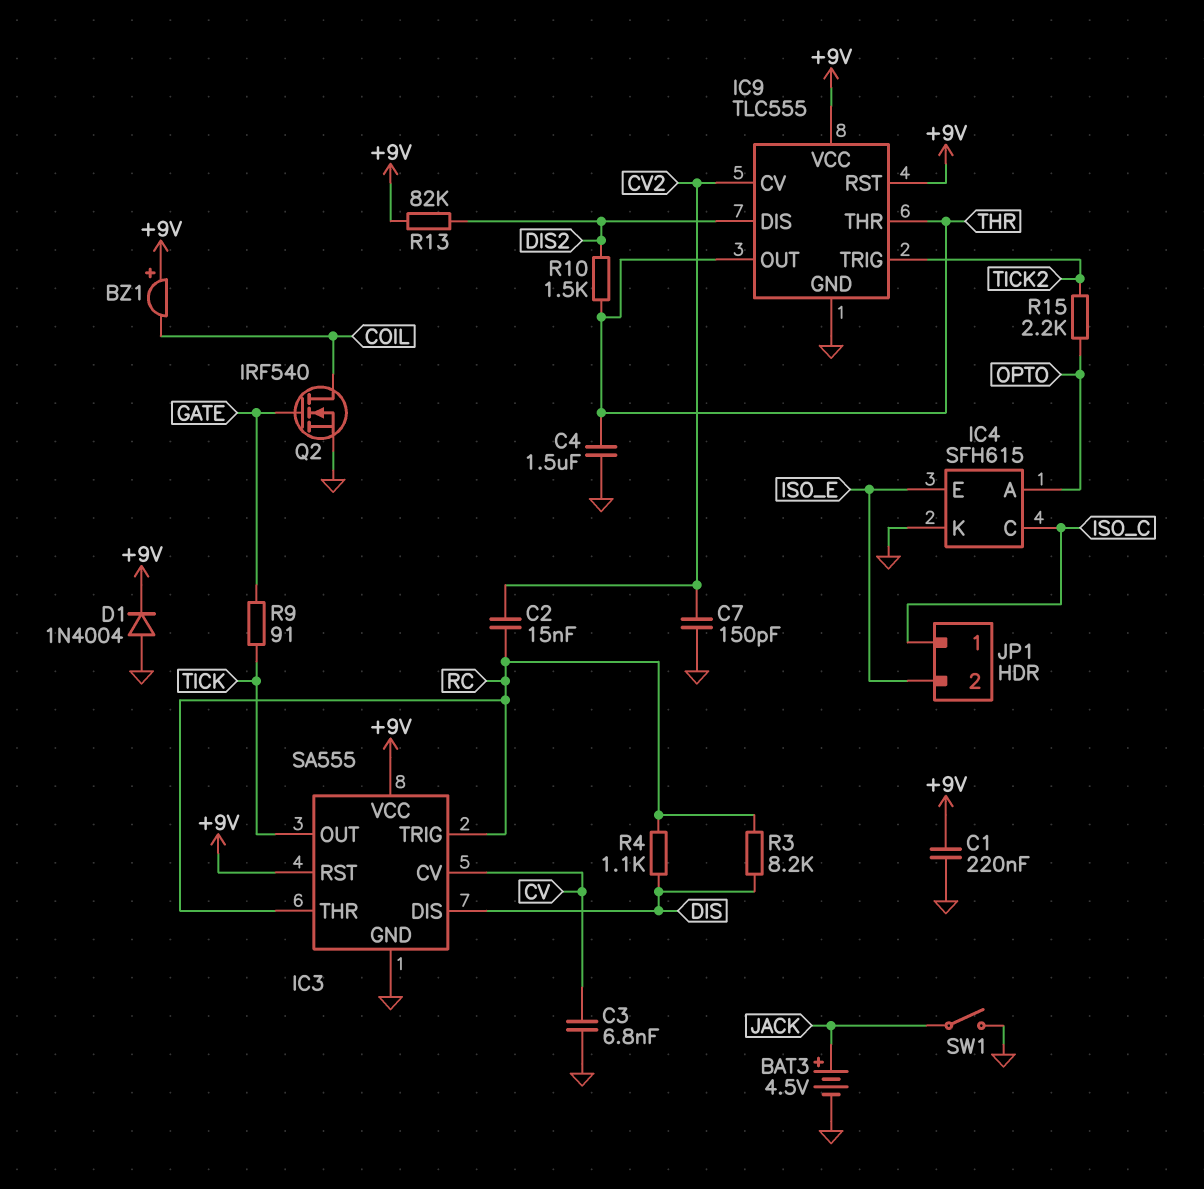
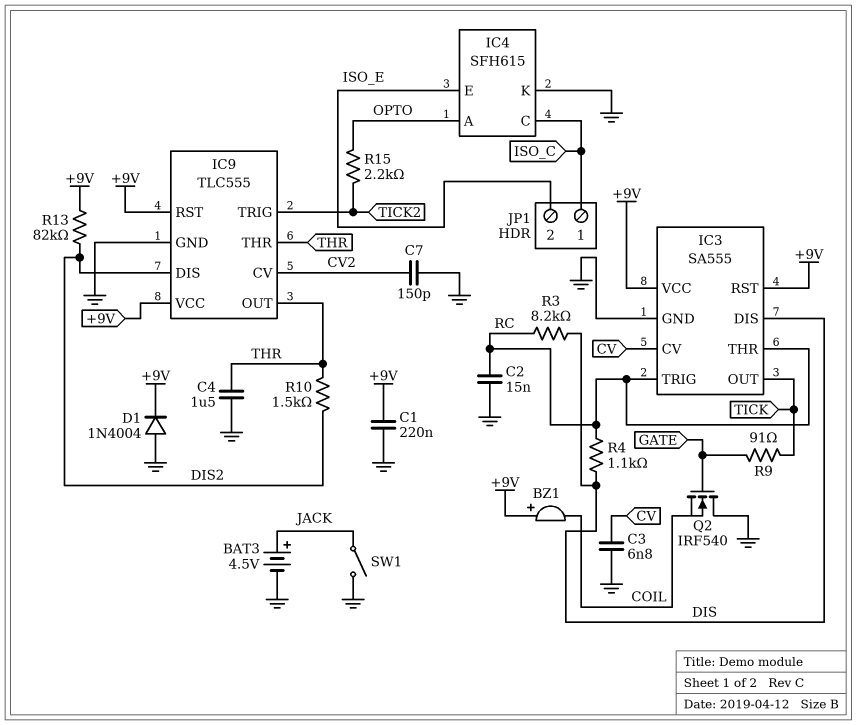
C2: 15nF (CV2, RC) -> 15nF (GND, RC)
Q2: NMOS IRF540 (G GATE, D COIL, S GND) -> NMOS IRF540 (G GATE, D GND, S COIL)

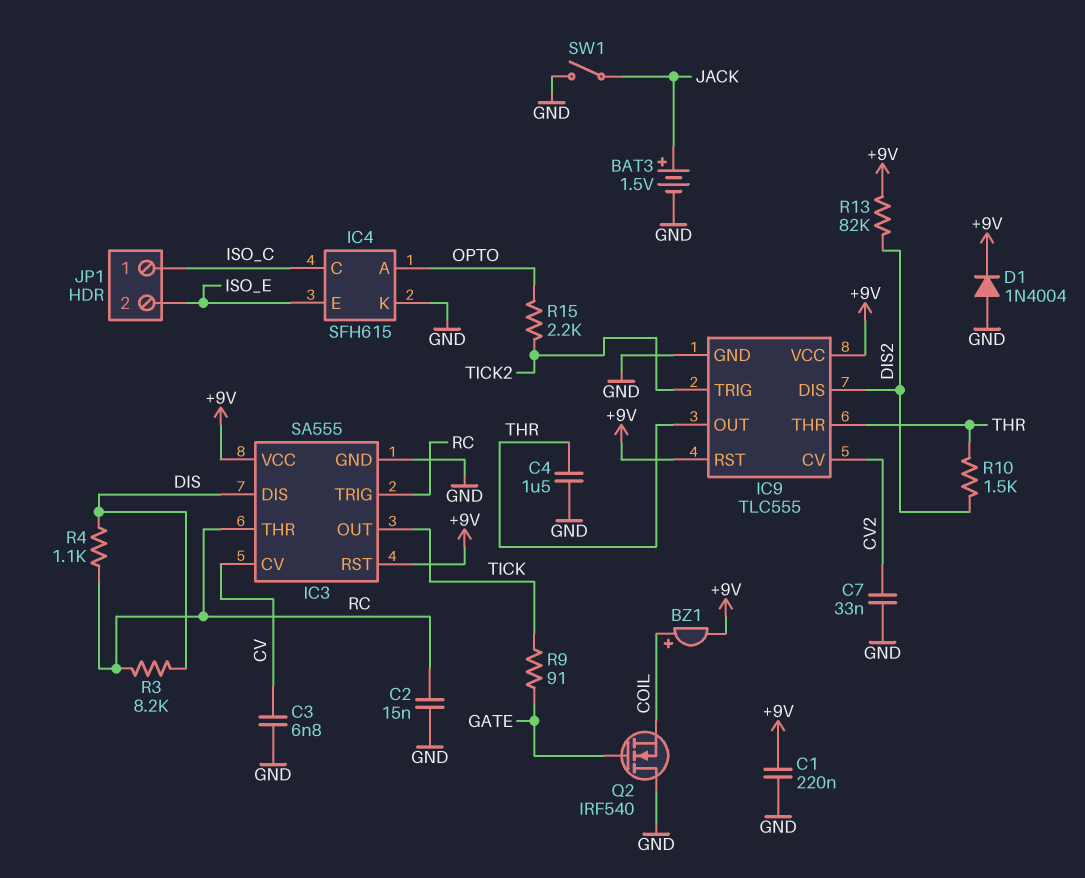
BAT3: 4.5V (plus JACK, minus GND) -> 1.5V (plus JACK, minus GND)
BZ1: buzzer (plus +9V, minus COIL) -> buzzer (plus COIL, minus +9V)
C7: 150pF (CV2, GND) -> 33nF (CV2, GND)

